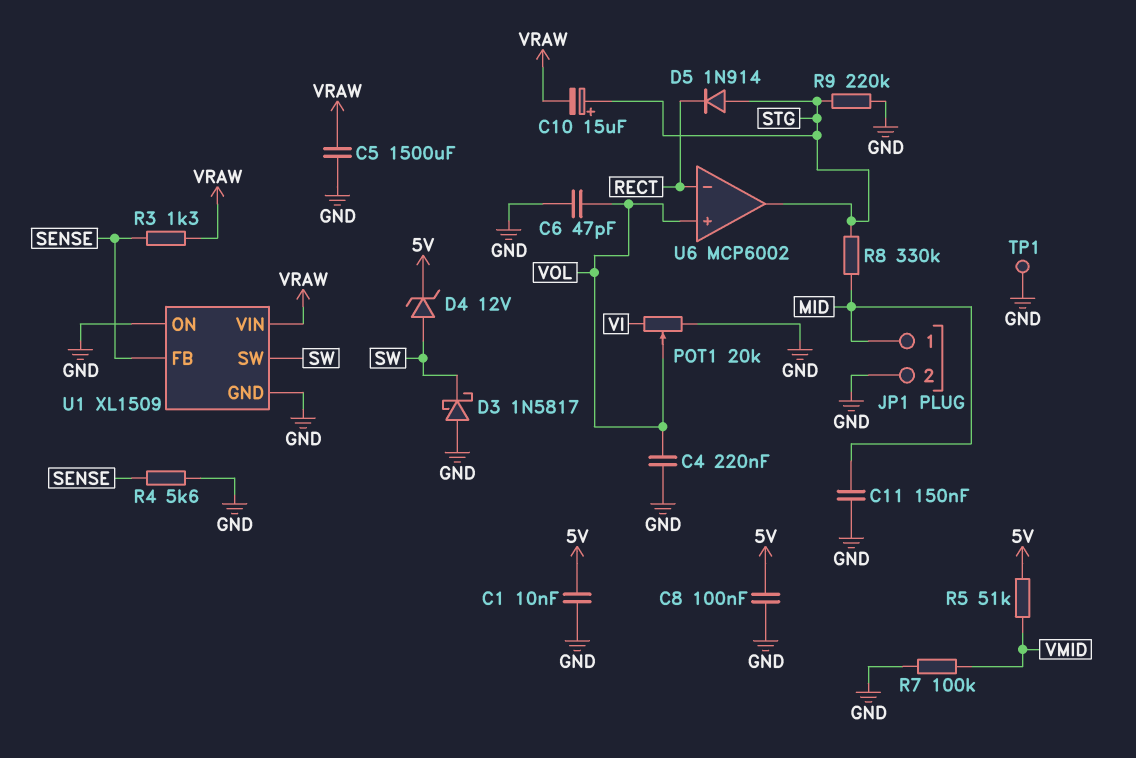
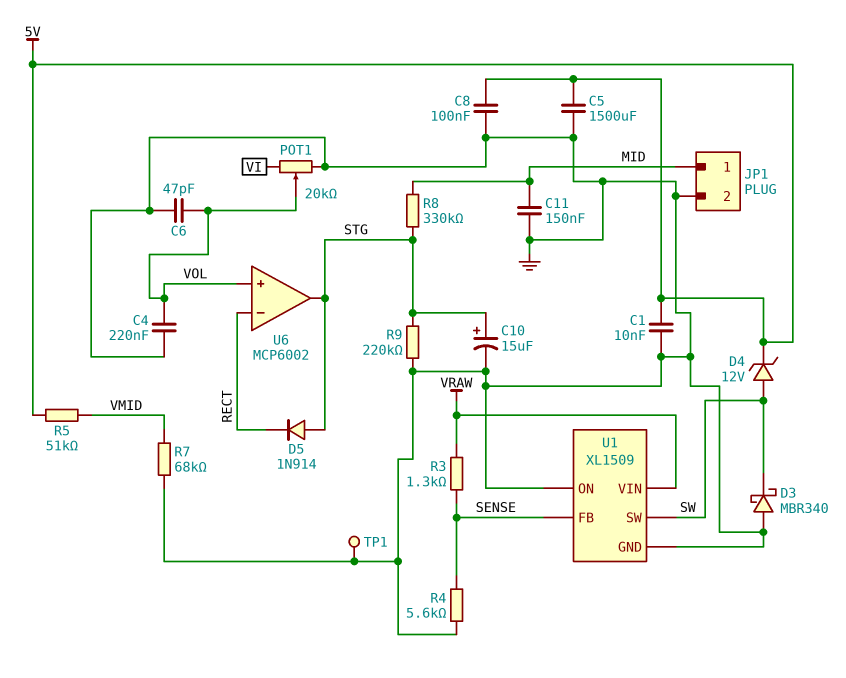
C5: 1500uF (GND, VRAW) -> 1500uF (5V, GND)
C10: 15uF (plus STG, minus VRAW) -> 15uF (plus STG, minus GND)
D3: schottky 1N5817 (A GND, K SW) -> schottky MBR340 (A GND, K SW)
R7: 100k (GND, VMID) -> 68k (GND, VMID)

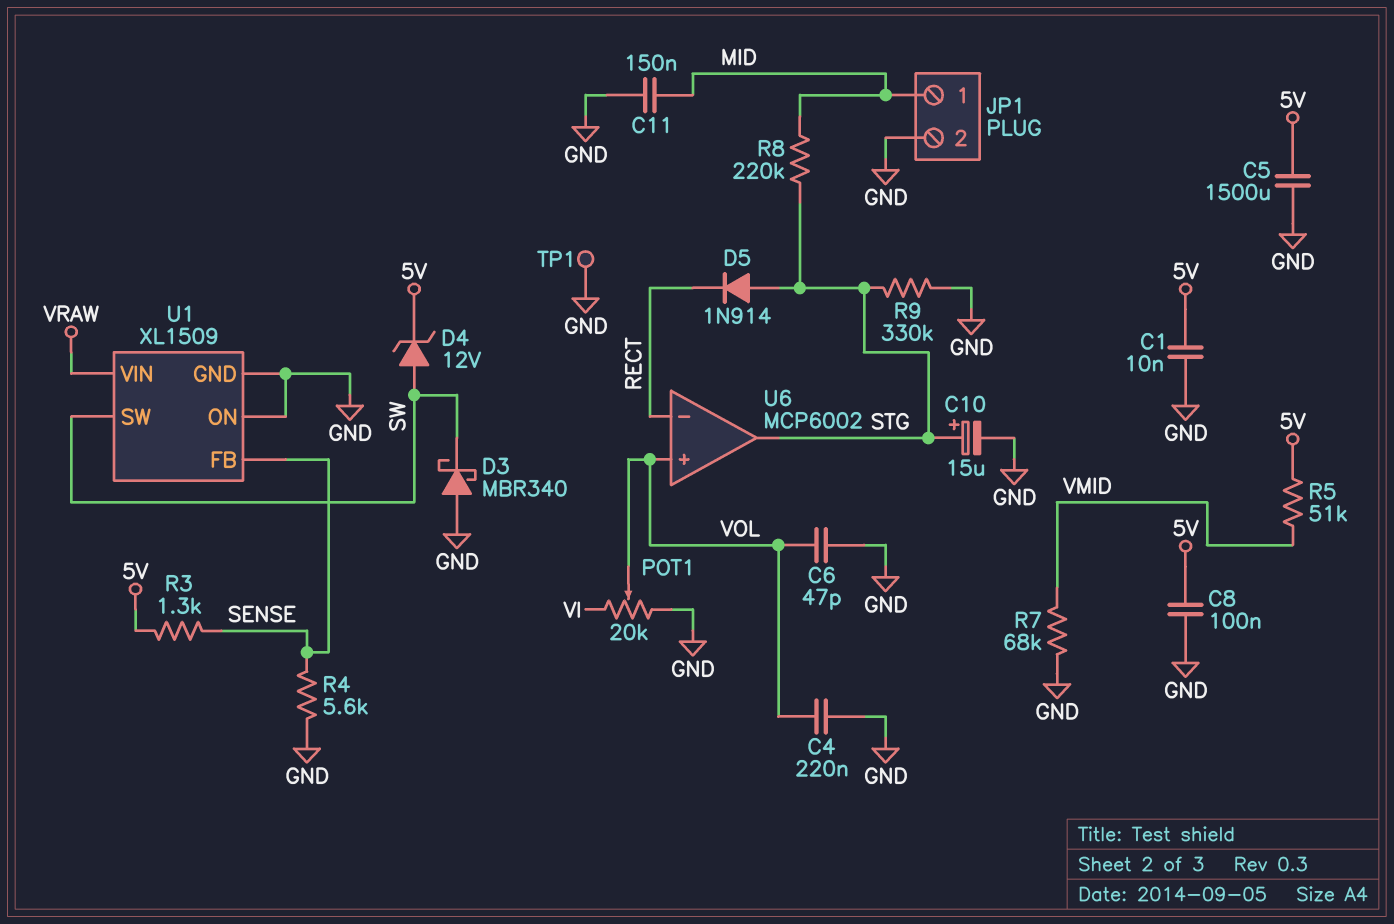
R3: 1.3k (SENSE, VRAW) -> 1.3k (5V, SENSE)
R8: 330k (MID, STG) -> 220k (MID, STG)
R9: 220k (GND, STG) -> 330k (GND, STG)

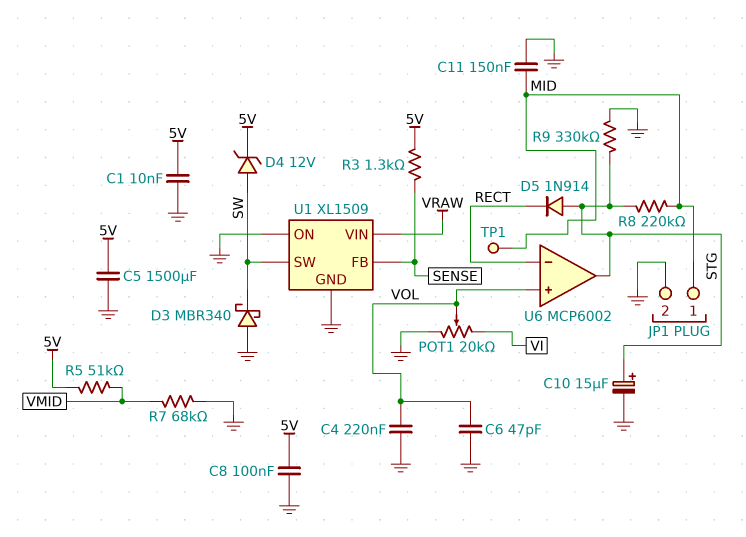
R4: 5.6k (GND, SENSE) -> none
TP1: test point (GND) -> test point (MID)

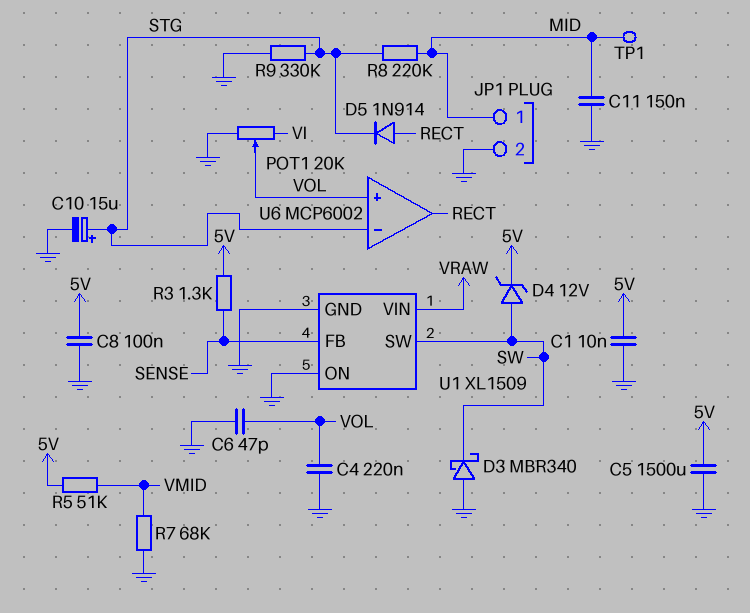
D5: diode 1N914 (A STG, K RECT) -> diode 1N914 (A RECT, K STG)
U6 pin in-: RECT -> STG
U6 pin out: STG -> RECT

